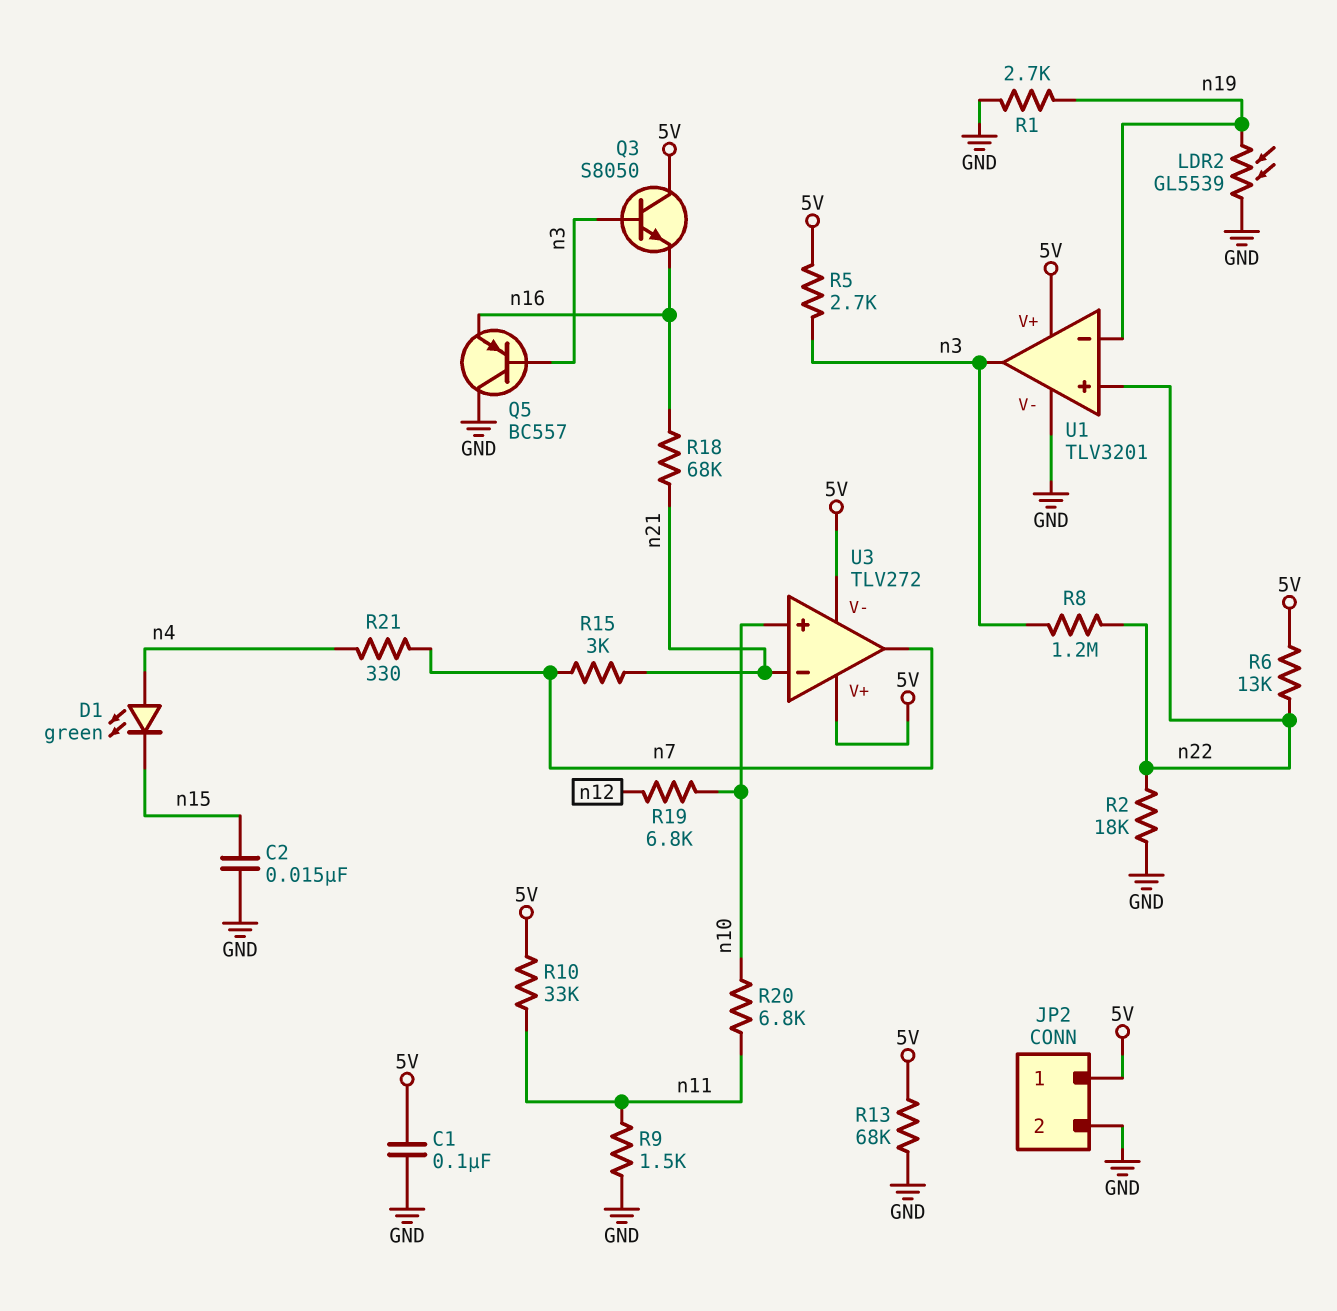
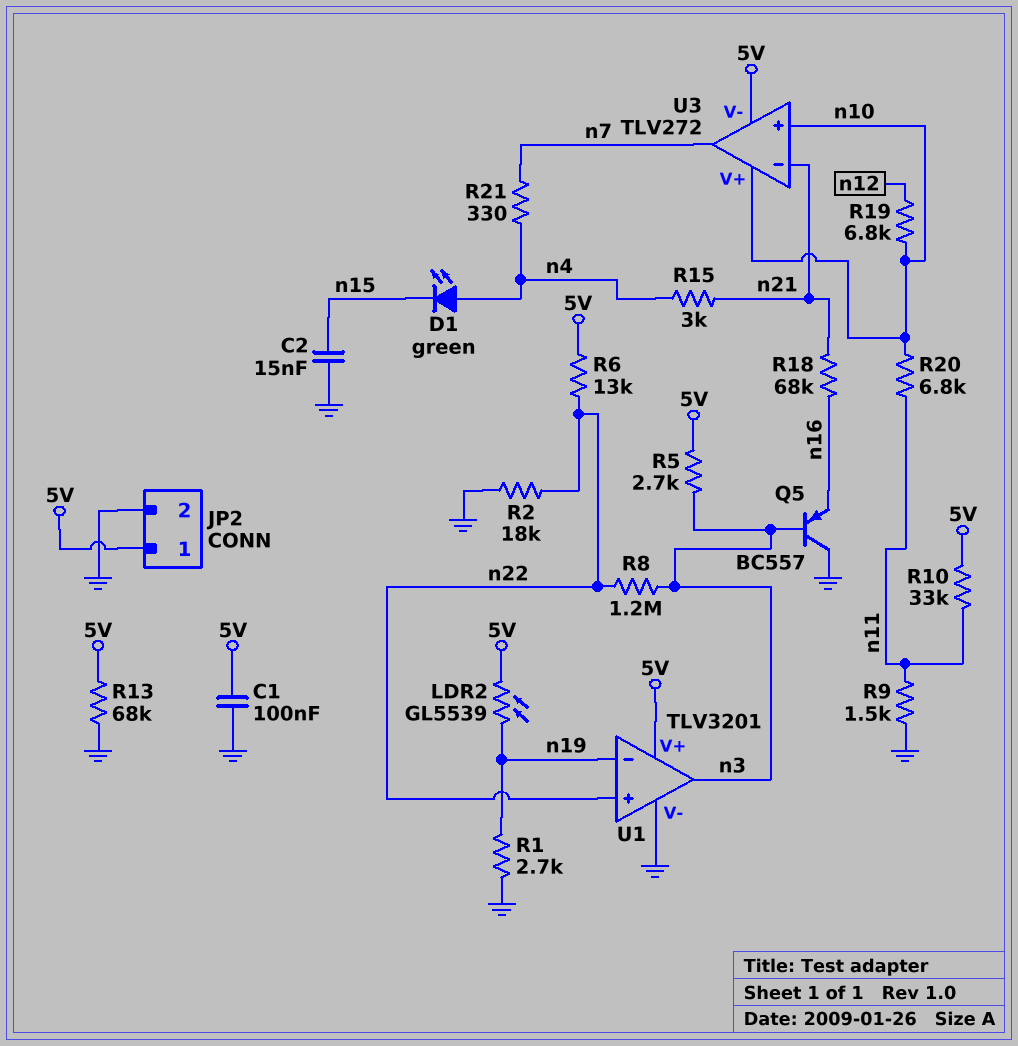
LDR2: GL5539 (GND, n19) -> GL5539 (5V, n19)
Q3: NPN S8050 (B n3, C 5V, E n16) -> none
R15: 3k (n7, n21) -> 3k (n4, n21)
U3 pin V+: 5V -> n10

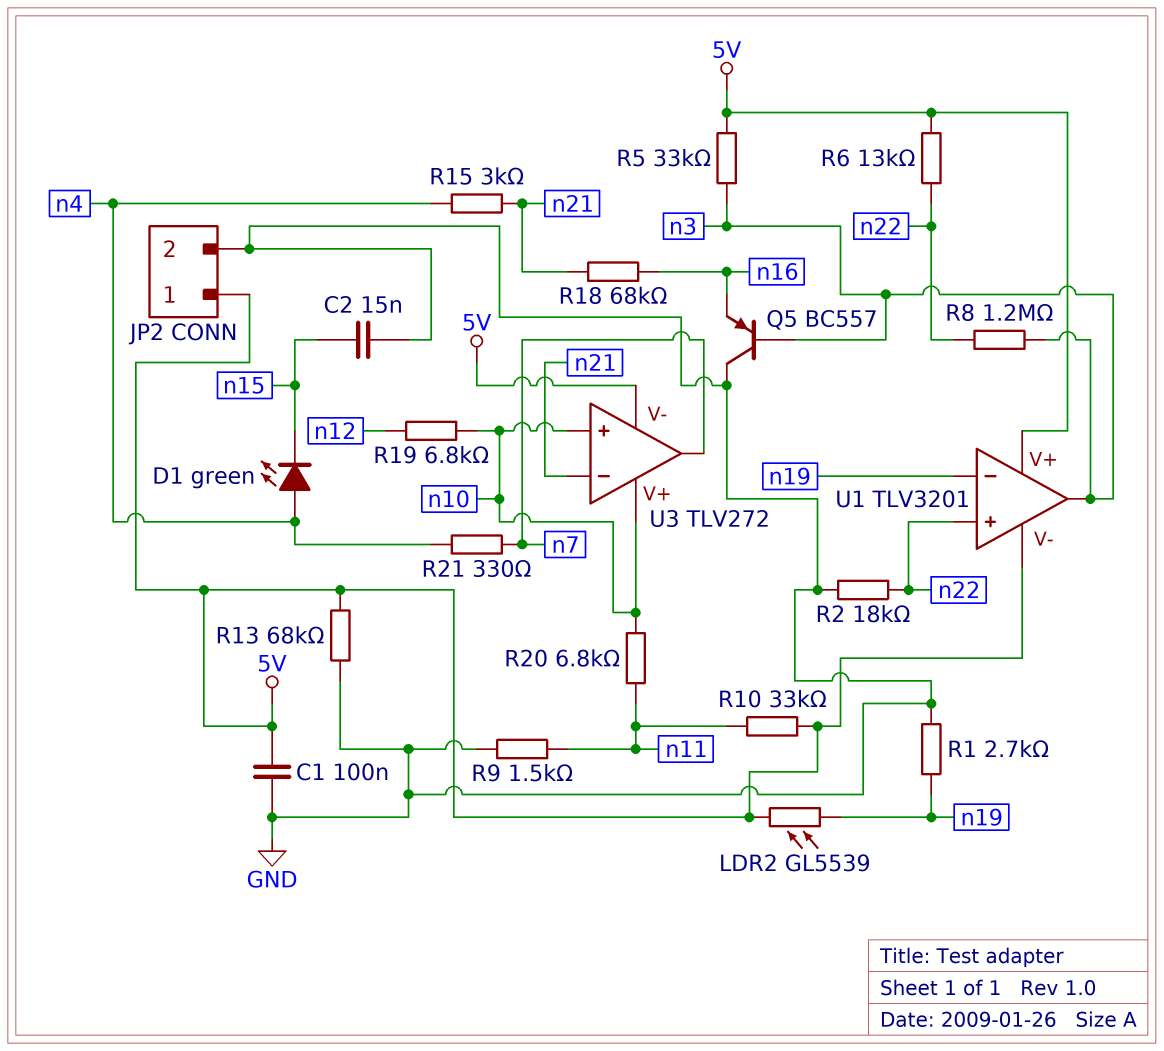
R5: 2.7k (5V, n3) -> 33k (5V, n3)
U1 pin V-: GND -> 5V

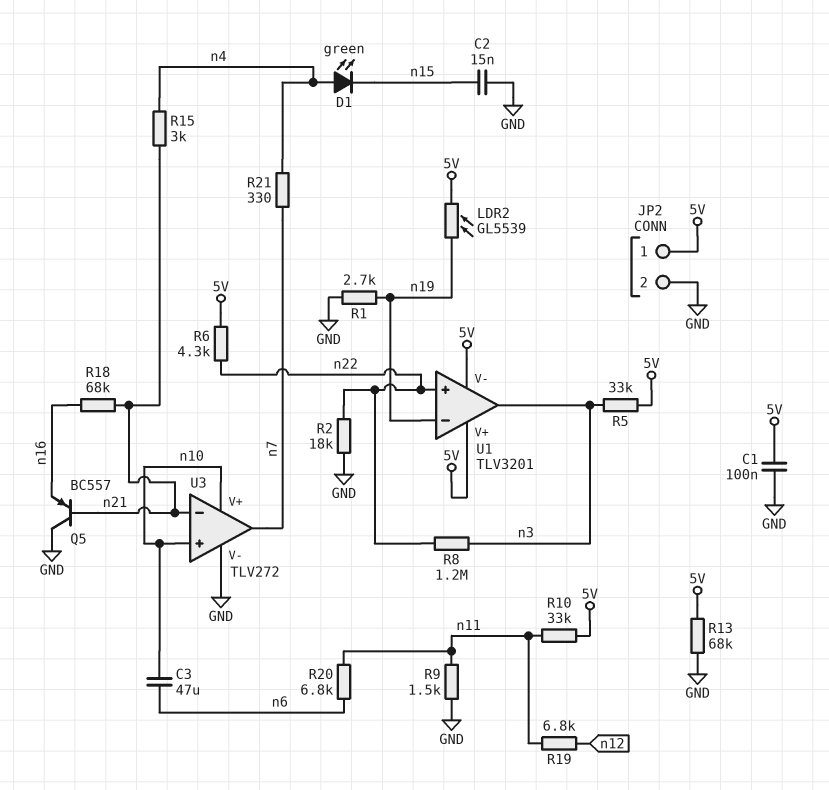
C3: none -> 47uF (n6, n10)
Q5: PNP BC557 (B n3, C GND, E n16) -> PNP BC557 (B n21, C GND, E n16)
R6: 13k (5V, n22) -> 4.3k (5V, n22)
R19: 6.8k (n10, n12) -> 6.8k (n11, n12)
R20: 6.8k (n10, n11) -> 6.8k (n6, n11)
U3 pin V-: 5V -> GND

